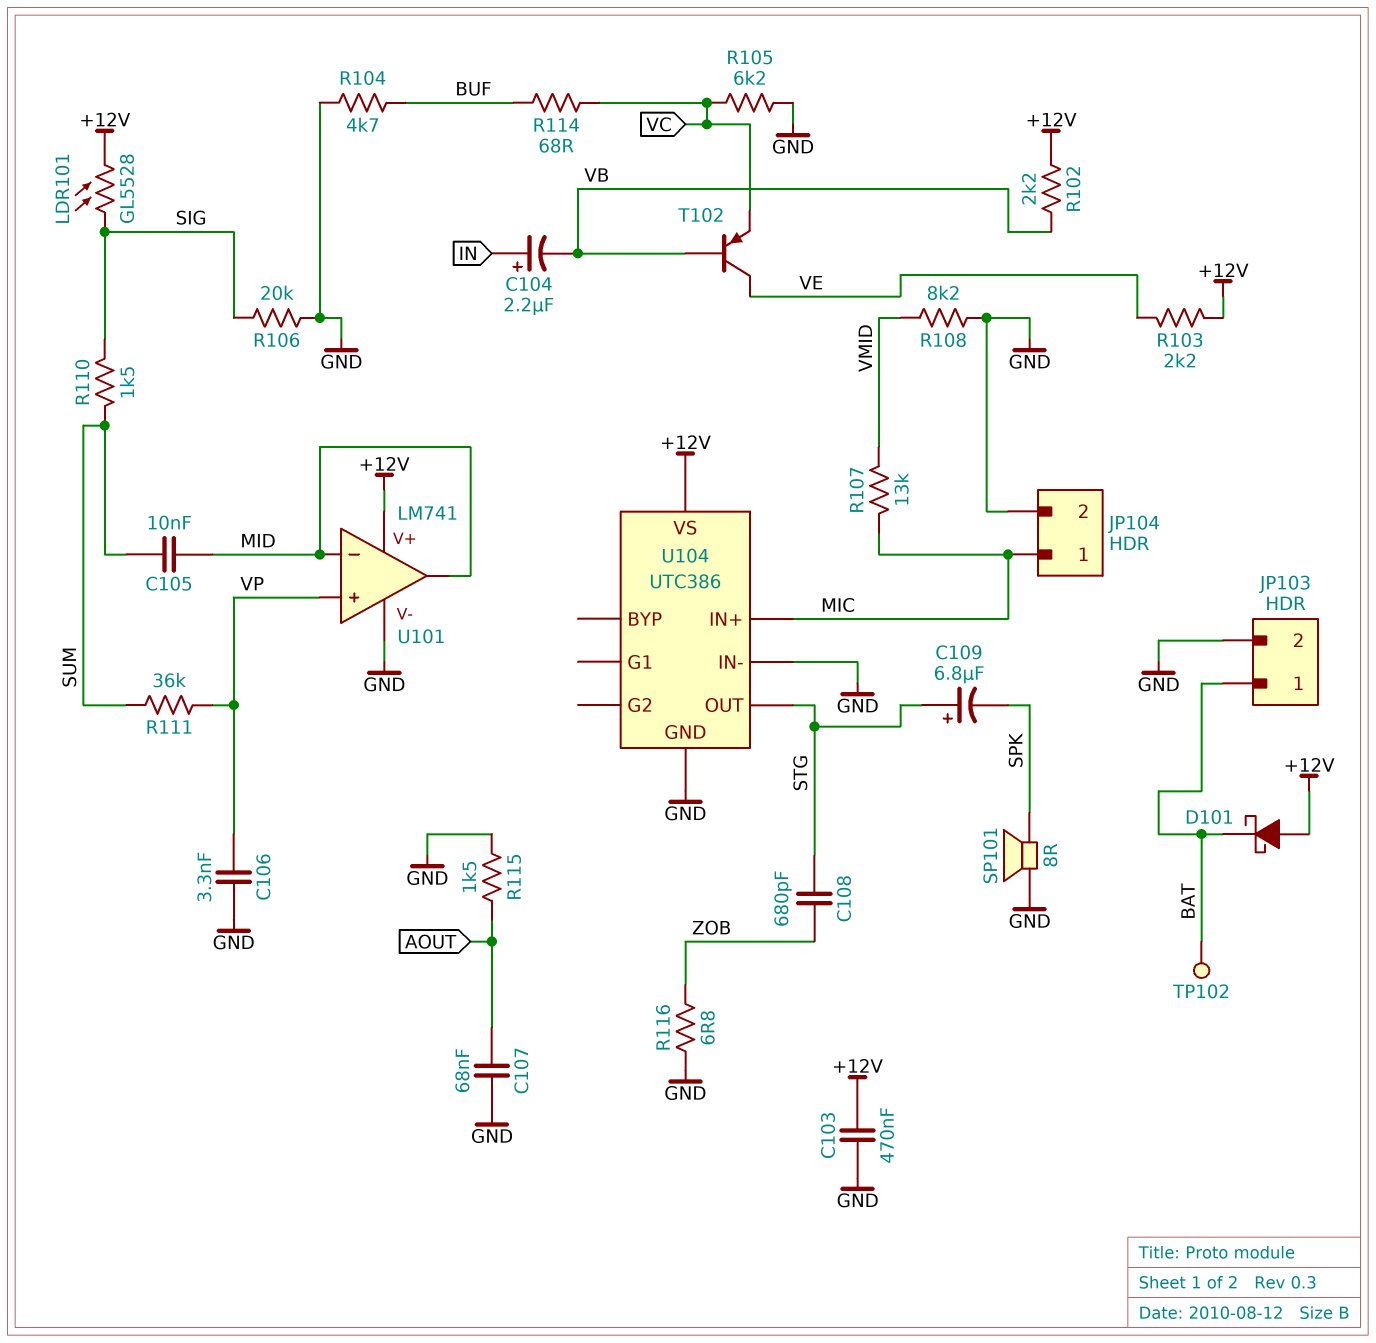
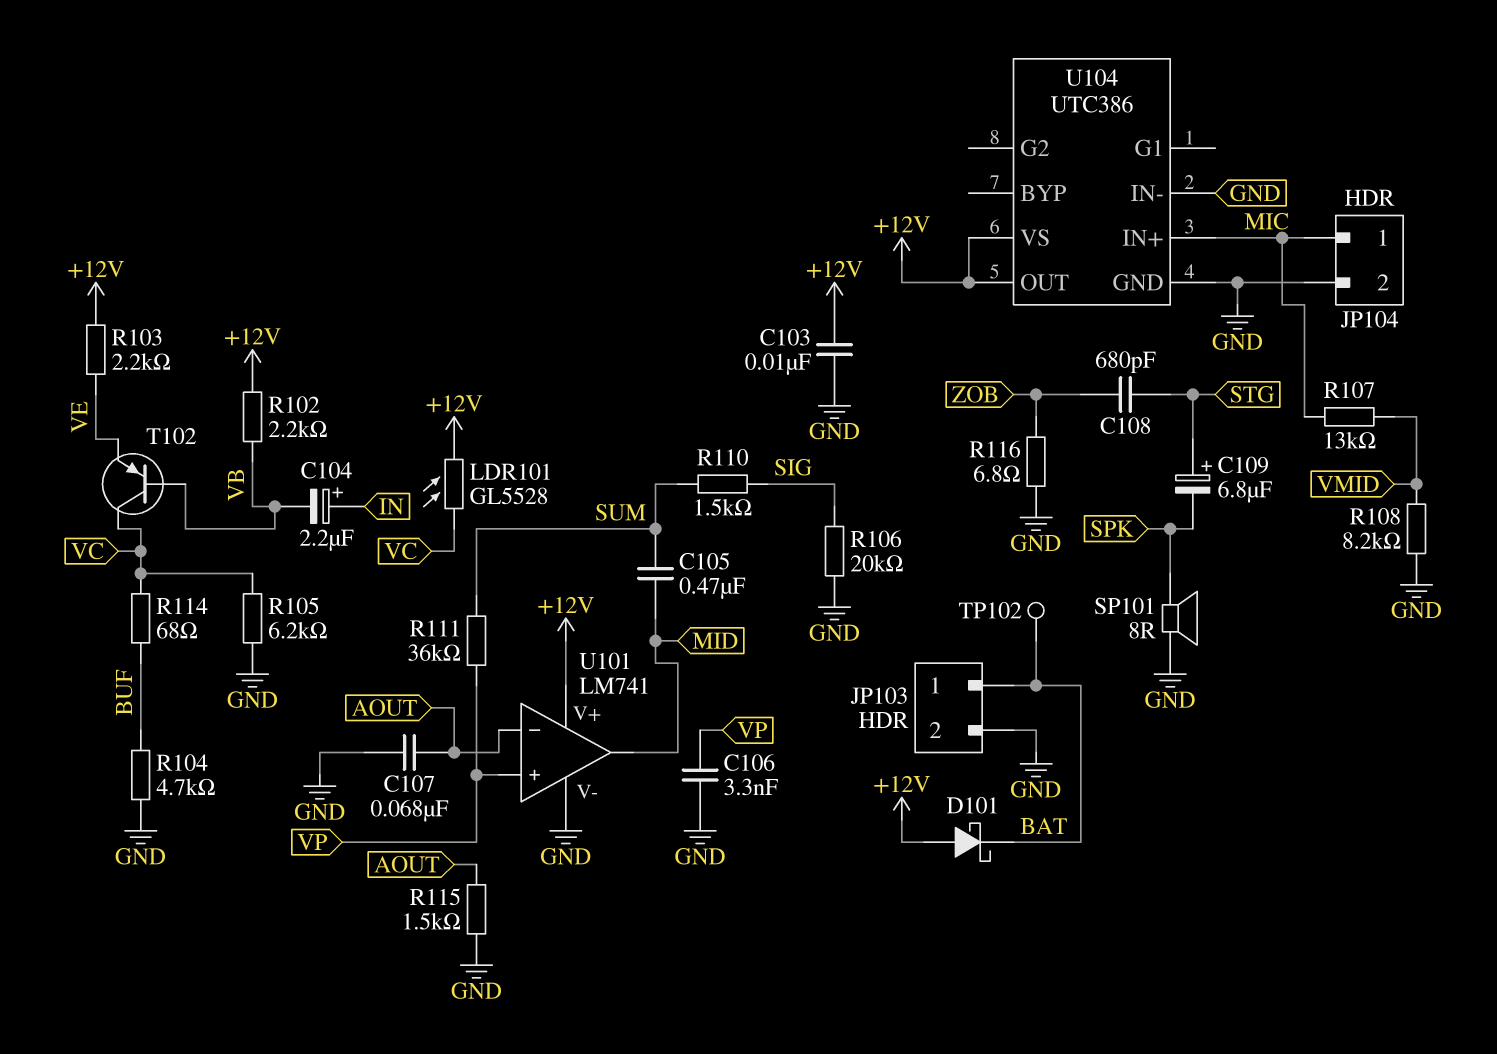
C103: 470nF (+12V, GND) -> 10nF (+12V, GND)
C105: 10nF (MID, SUM) -> 470nF (MID, SUM)
LDR101: GL5528 (+12V, SIG) -> GL5528 (+12V, VC)
T102: PNP (B VB, C VE, E VC) -> PNP (B VB, C VC, E VE)
U101 pin in-: MID -> AOUT
U104 pin OUT: STG -> +12V

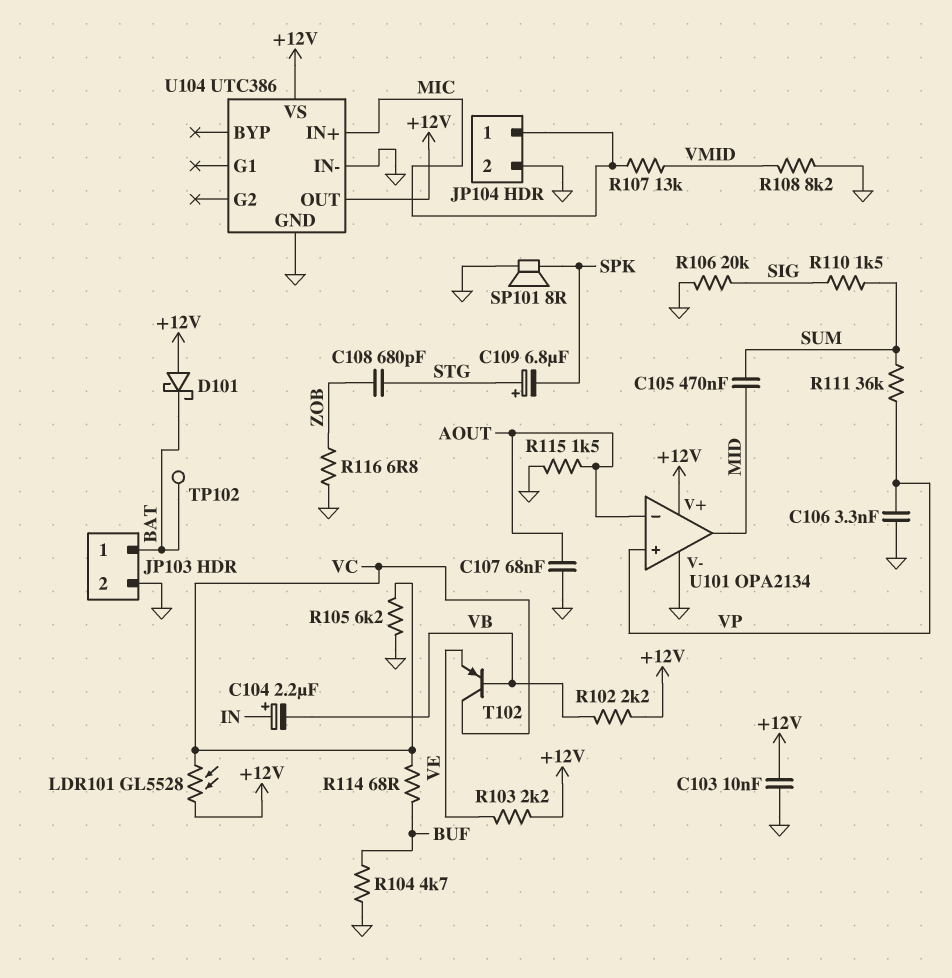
U101: LM741 -> OPA2134

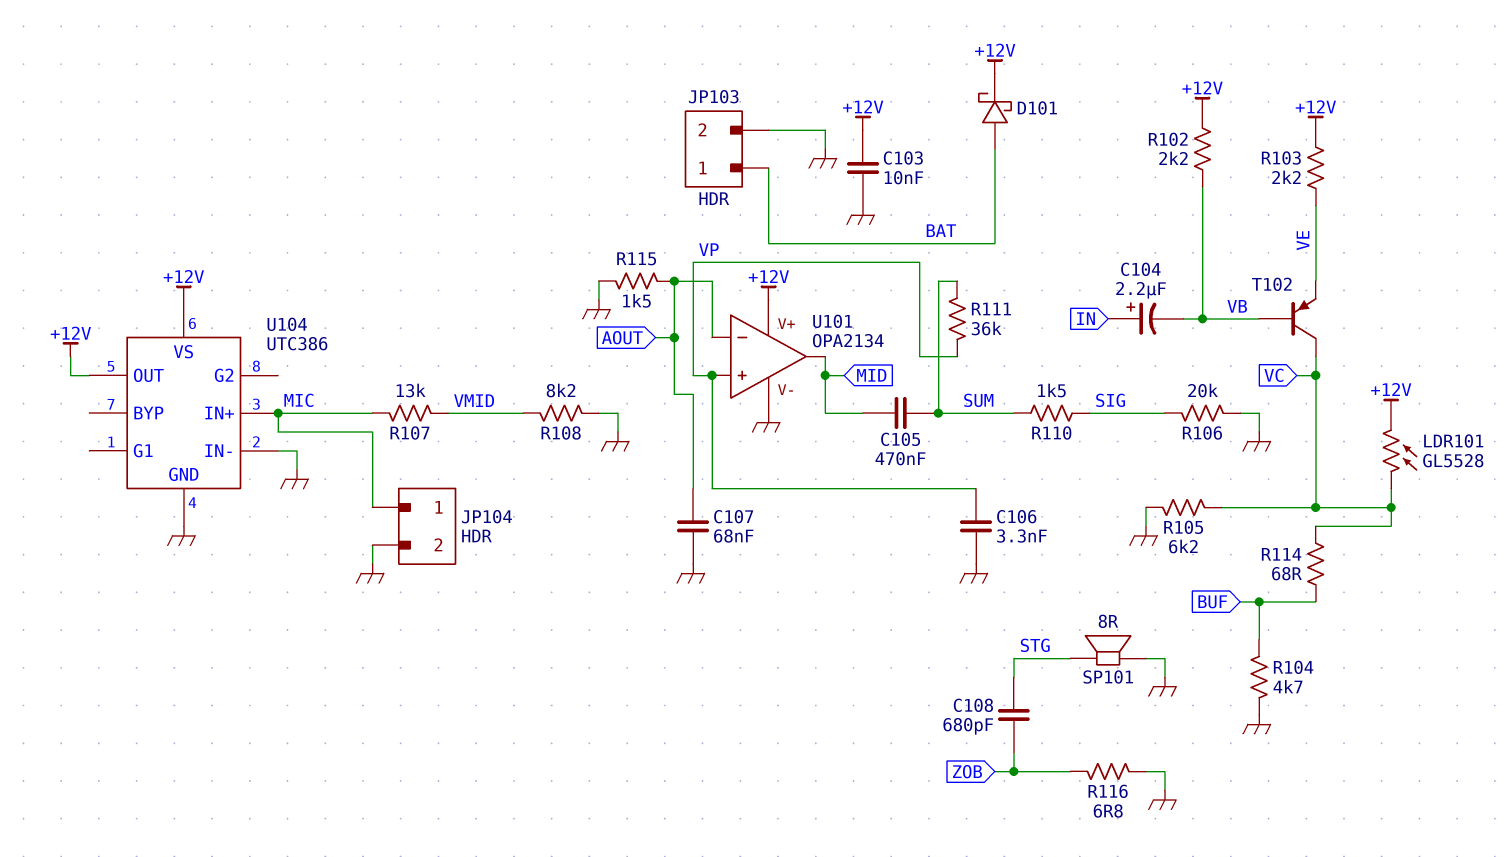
C109: 6.8uF (plus STG, minus SPK) -> none
D101: schottky (A +12V, K BAT) -> schottky (A BAT, K +12V)
SP101: speaker 8R (GND, SPK) -> speaker 8R (GND, STG)
TP102: test point (BAT) -> none

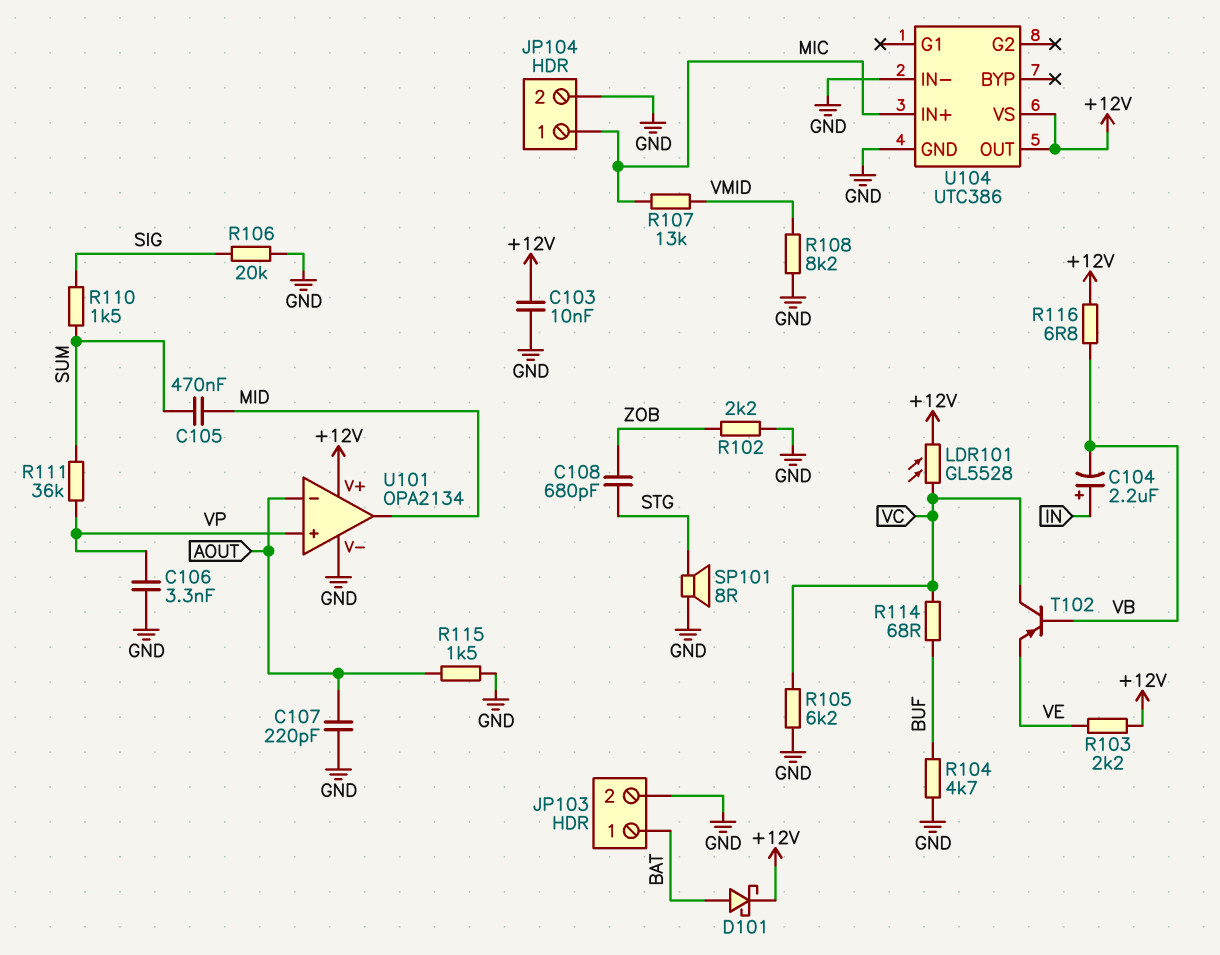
C107: 68nF (AOUT, GND) -> 220pF (AOUT, GND)
R102: 2.2k (+12V, VB) -> 2.2k (GND, ZOB)
R116: 6.8 (GND, ZOB) -> 6.8 (+12V, VB)

